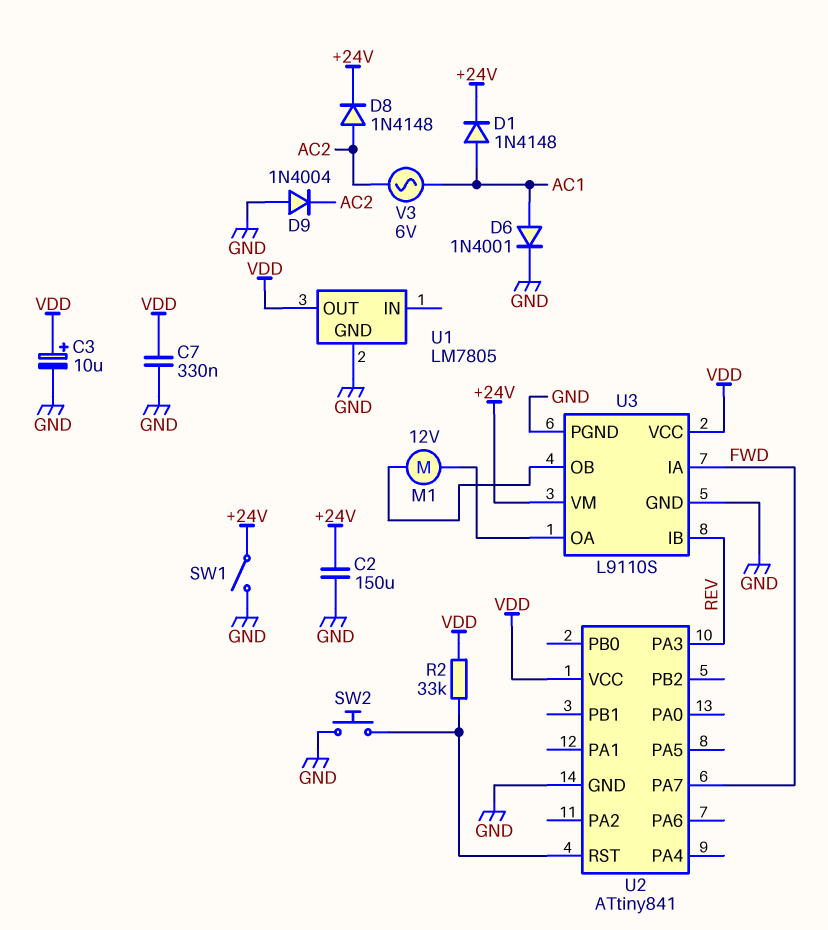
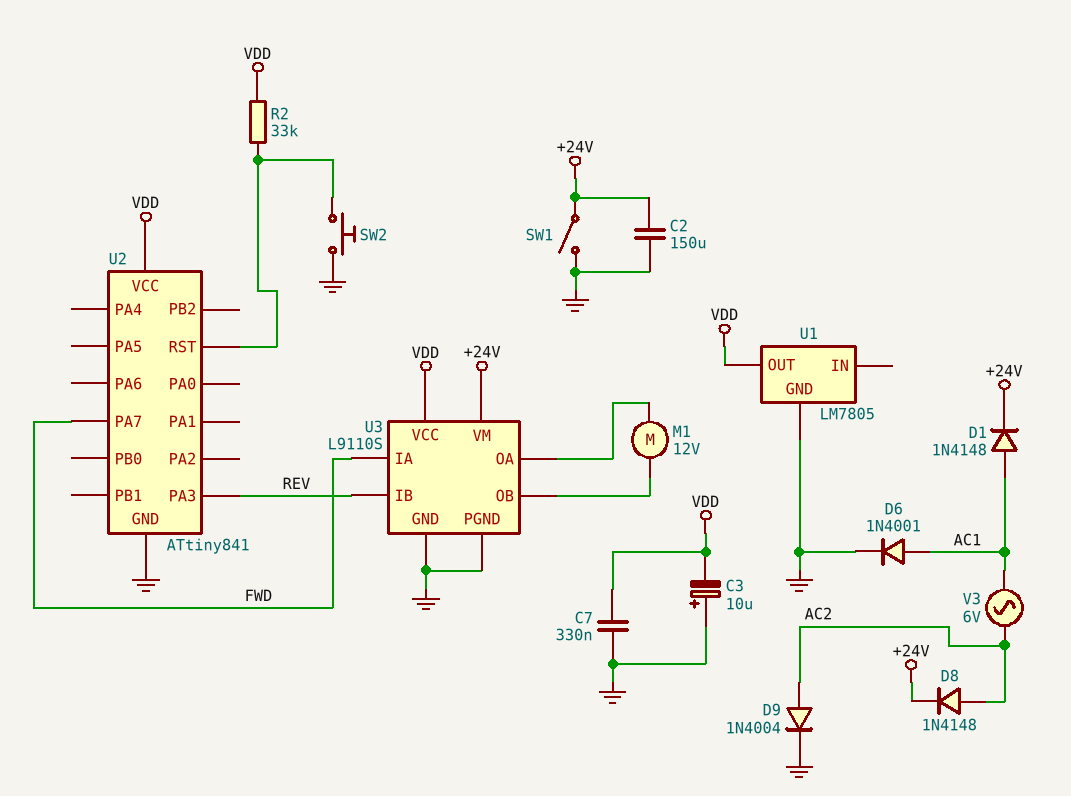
C3: 10uF (plus VDD, minus GND) -> 10uF (plus GND, minus VDD)
D9: diode 1N4004 (A GND, K AC2) -> diode 1N4004 (A AC2, K GND)

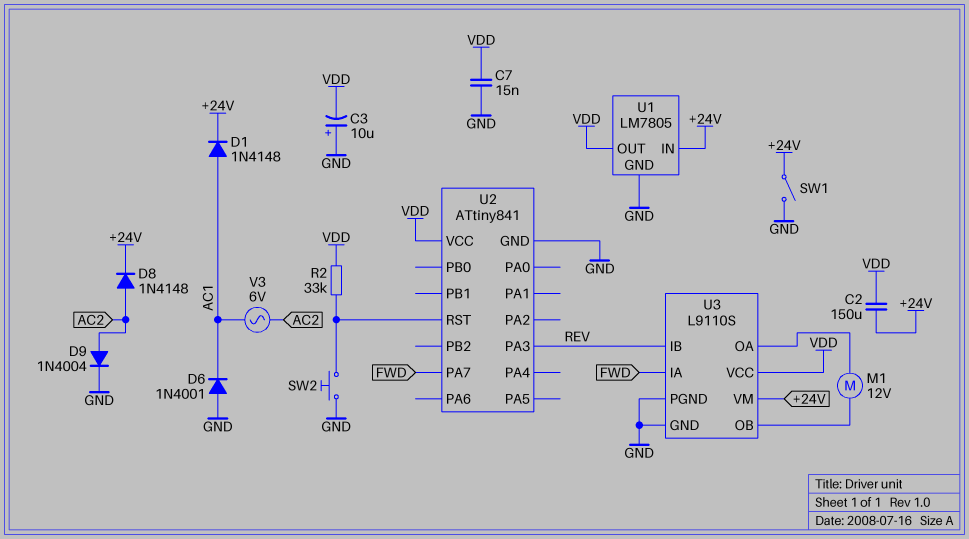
C2: 150uF (+24V, GND) -> 150uF (+24V, VDD)
C7: 330nF (GND, VDD) -> 15nF (GND, VDD)
D6: diode 1N4001 (A AC1, K GND) -> diode 1N4001 (A GND, K AC1)
U1 pin IN: none -> +24V

